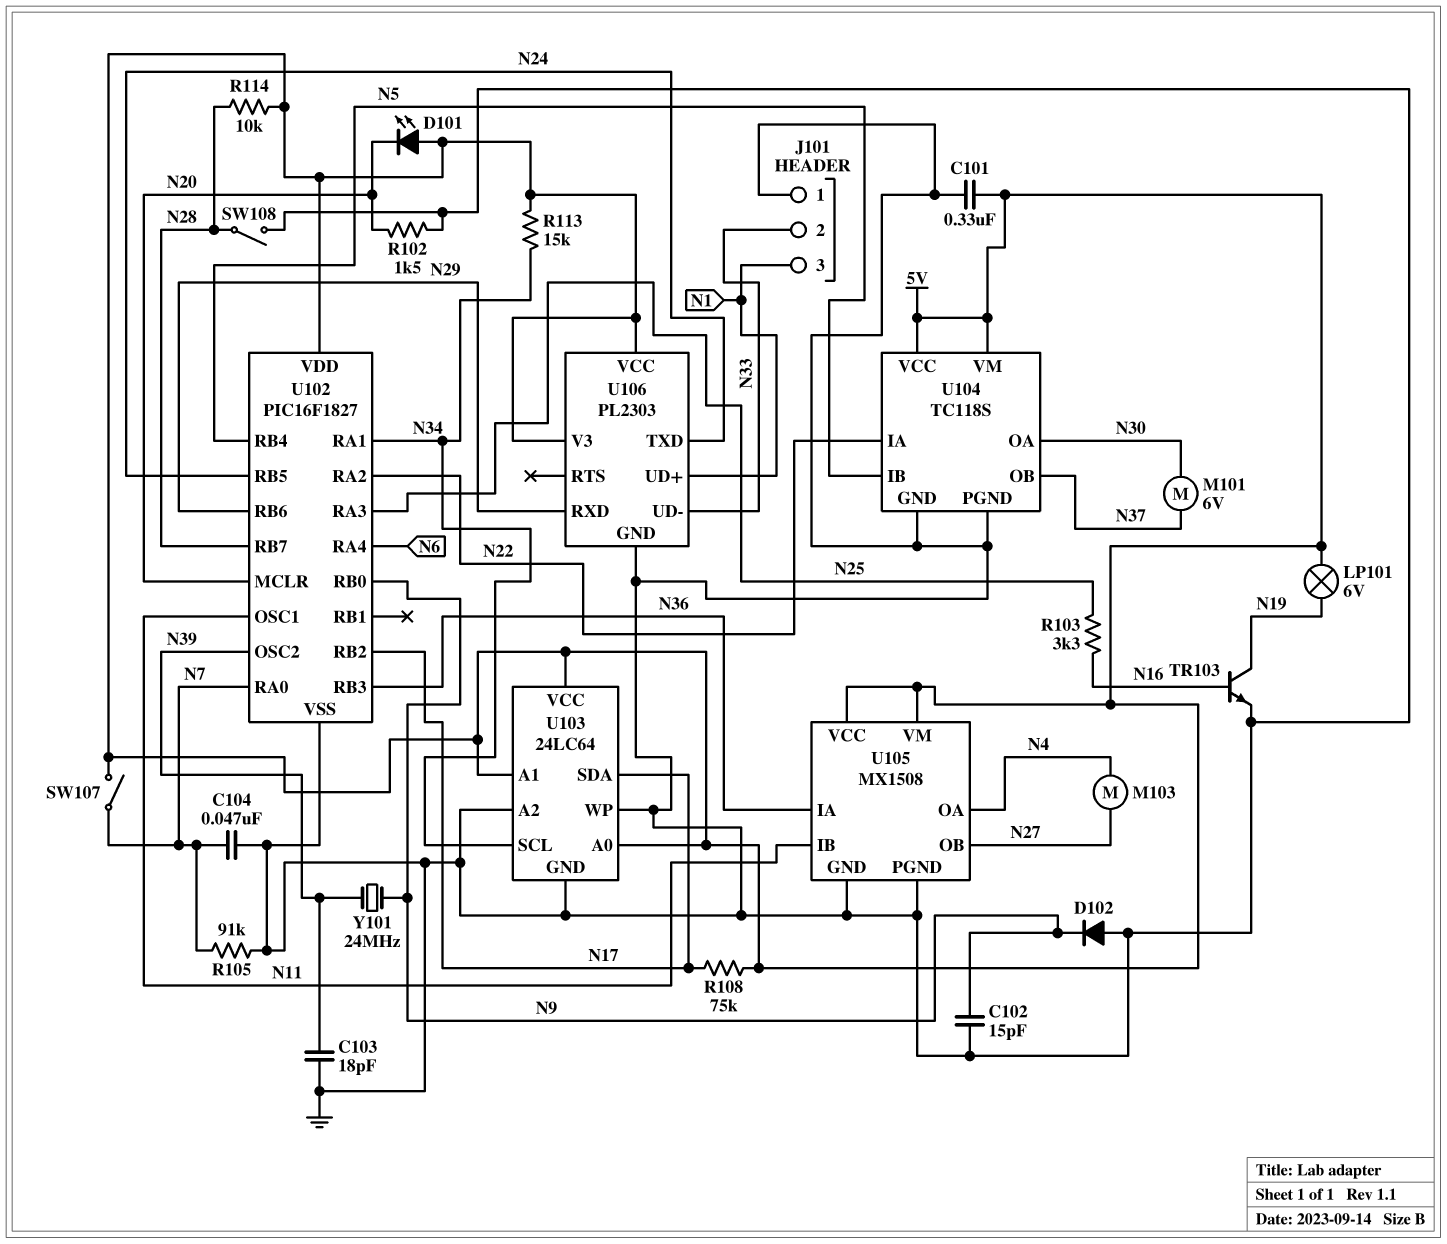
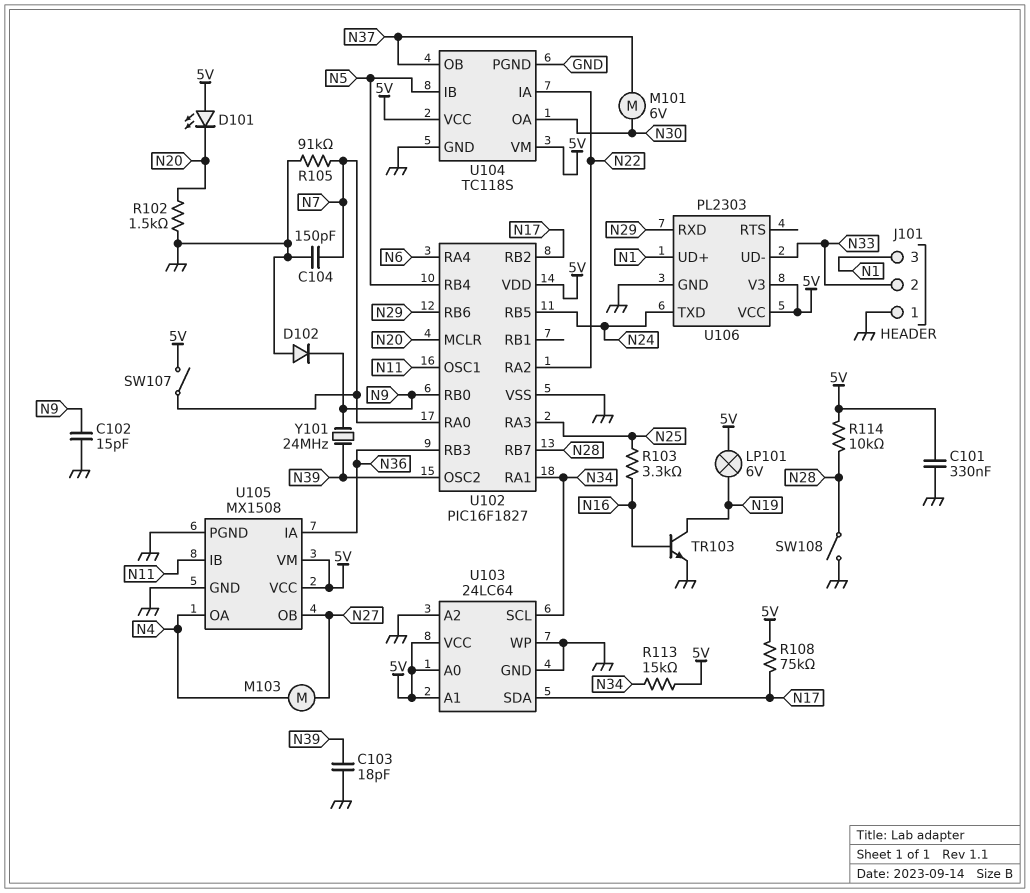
C104: 47nF (GND, N7) -> 150pF (GND, N7)

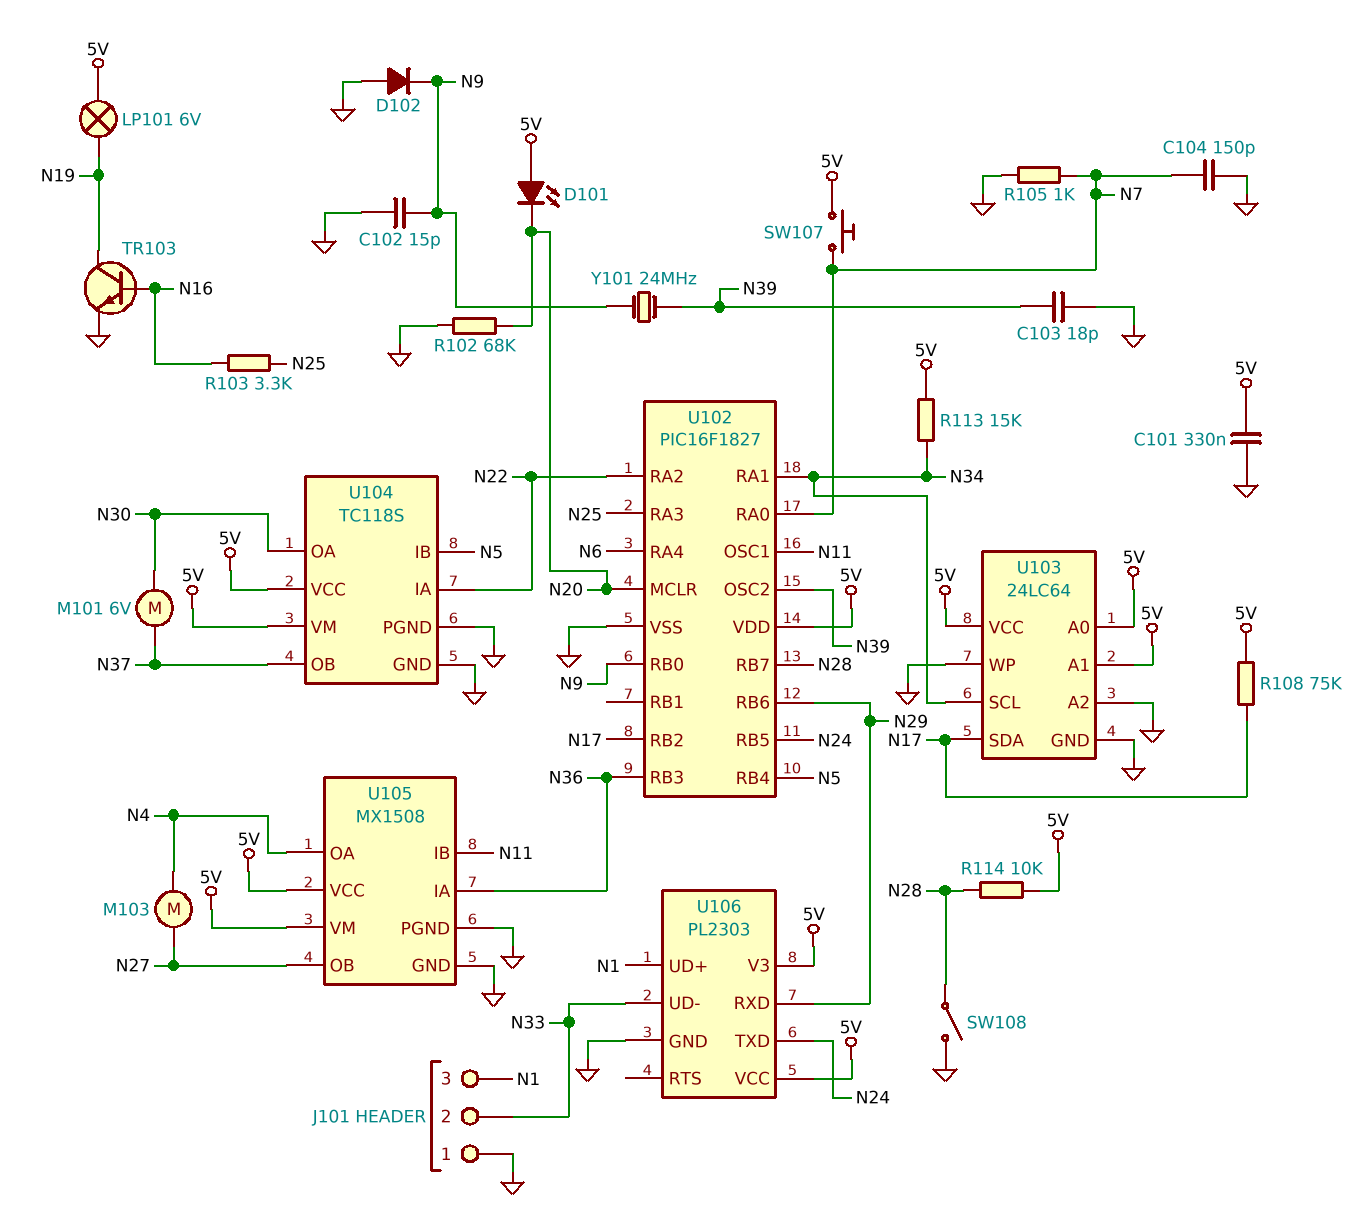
R102: 1.5k (GND, N20) -> 68k (GND, N20)
R105: 91k (GND, N7) -> 1k (GND, N7)
SW107: switch (5V, N7) -> button (5V, N7)

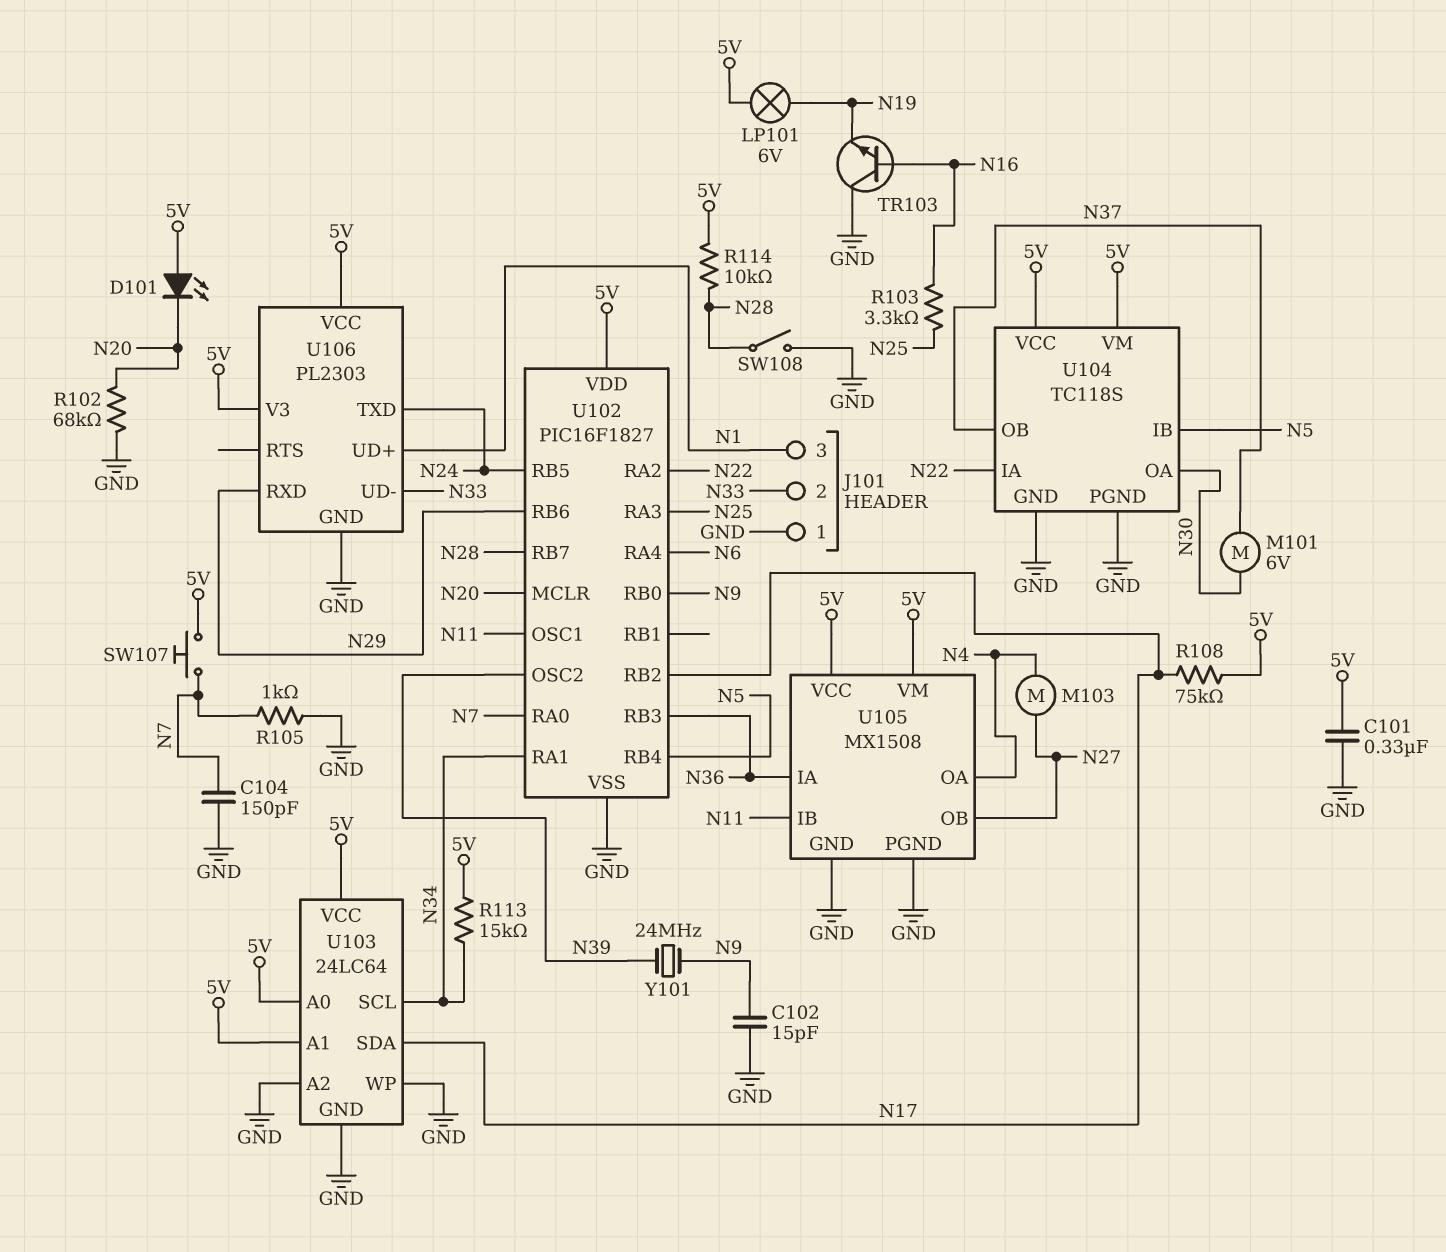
C103: 18pF (GND, N39) -> none
D102: diode (A GND, K N9) -> none
TR103: NPN (B N16, C N19, E GND) -> NPN (B N16, C GND, E N19)

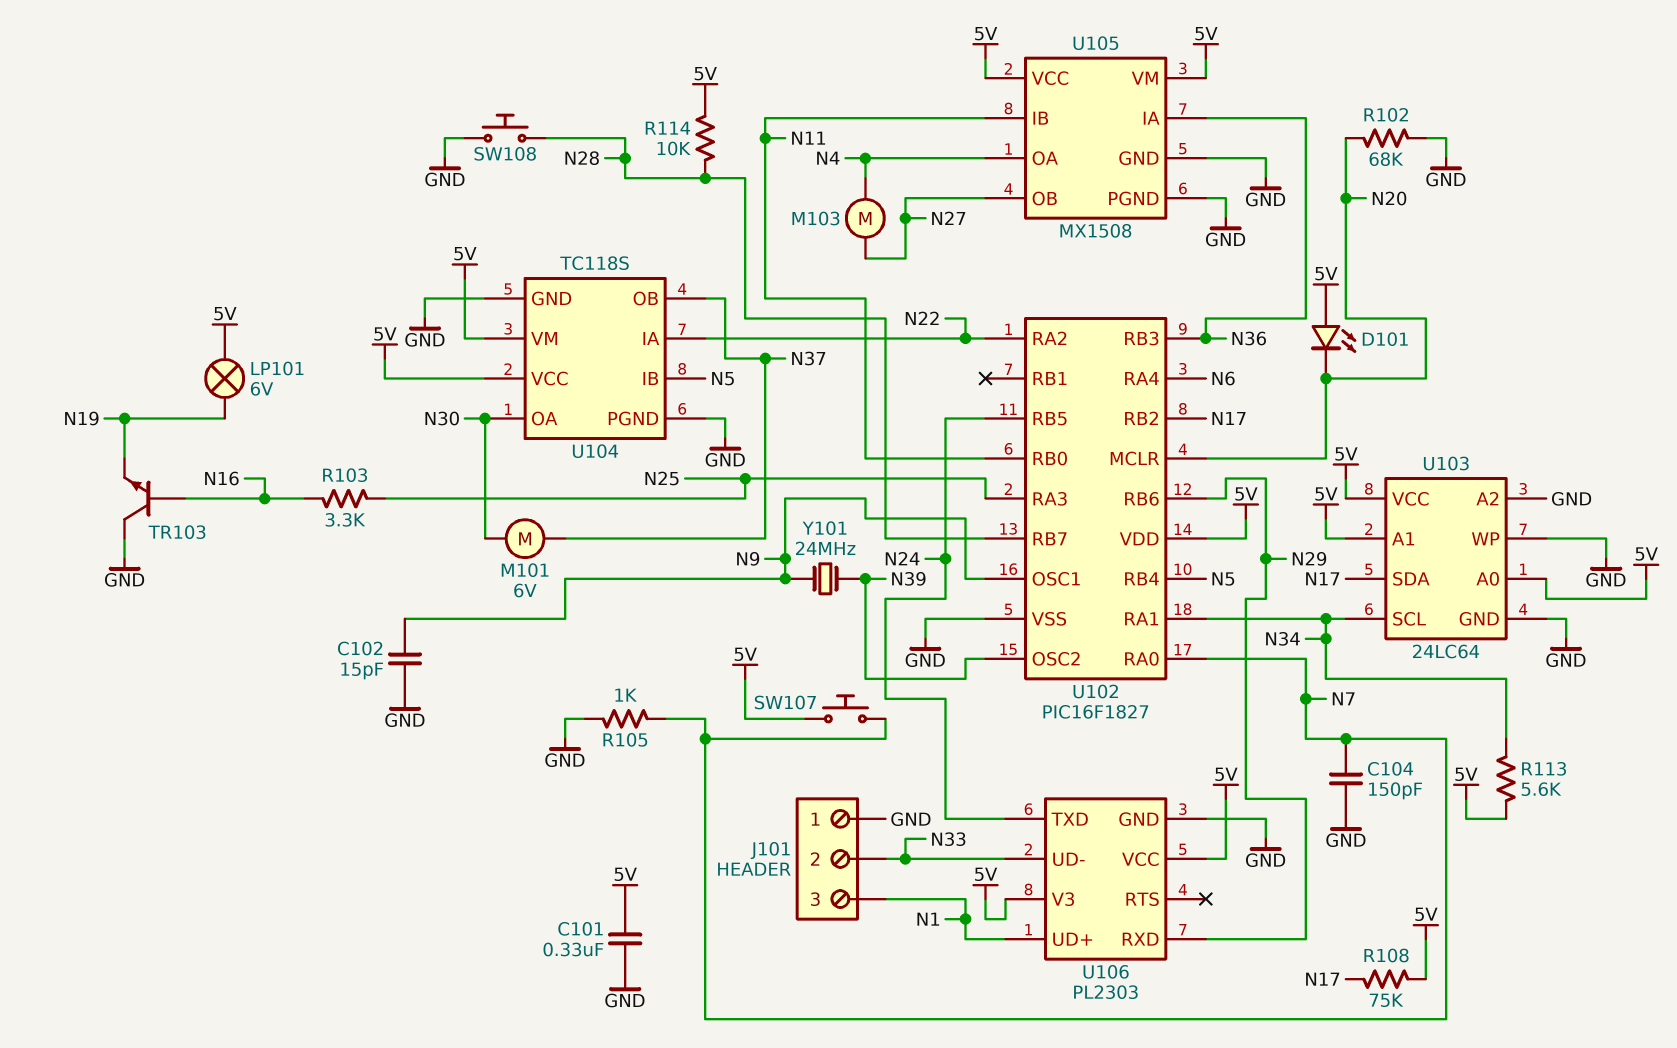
R113: 15k (5V, N34) -> 5.6k (5V, N34)
SW108: switch (GND, N28) -> button (GND, N28)
U102 pin OSC1: N11 -> N9
U102 pin RB0: N9 -> N11

